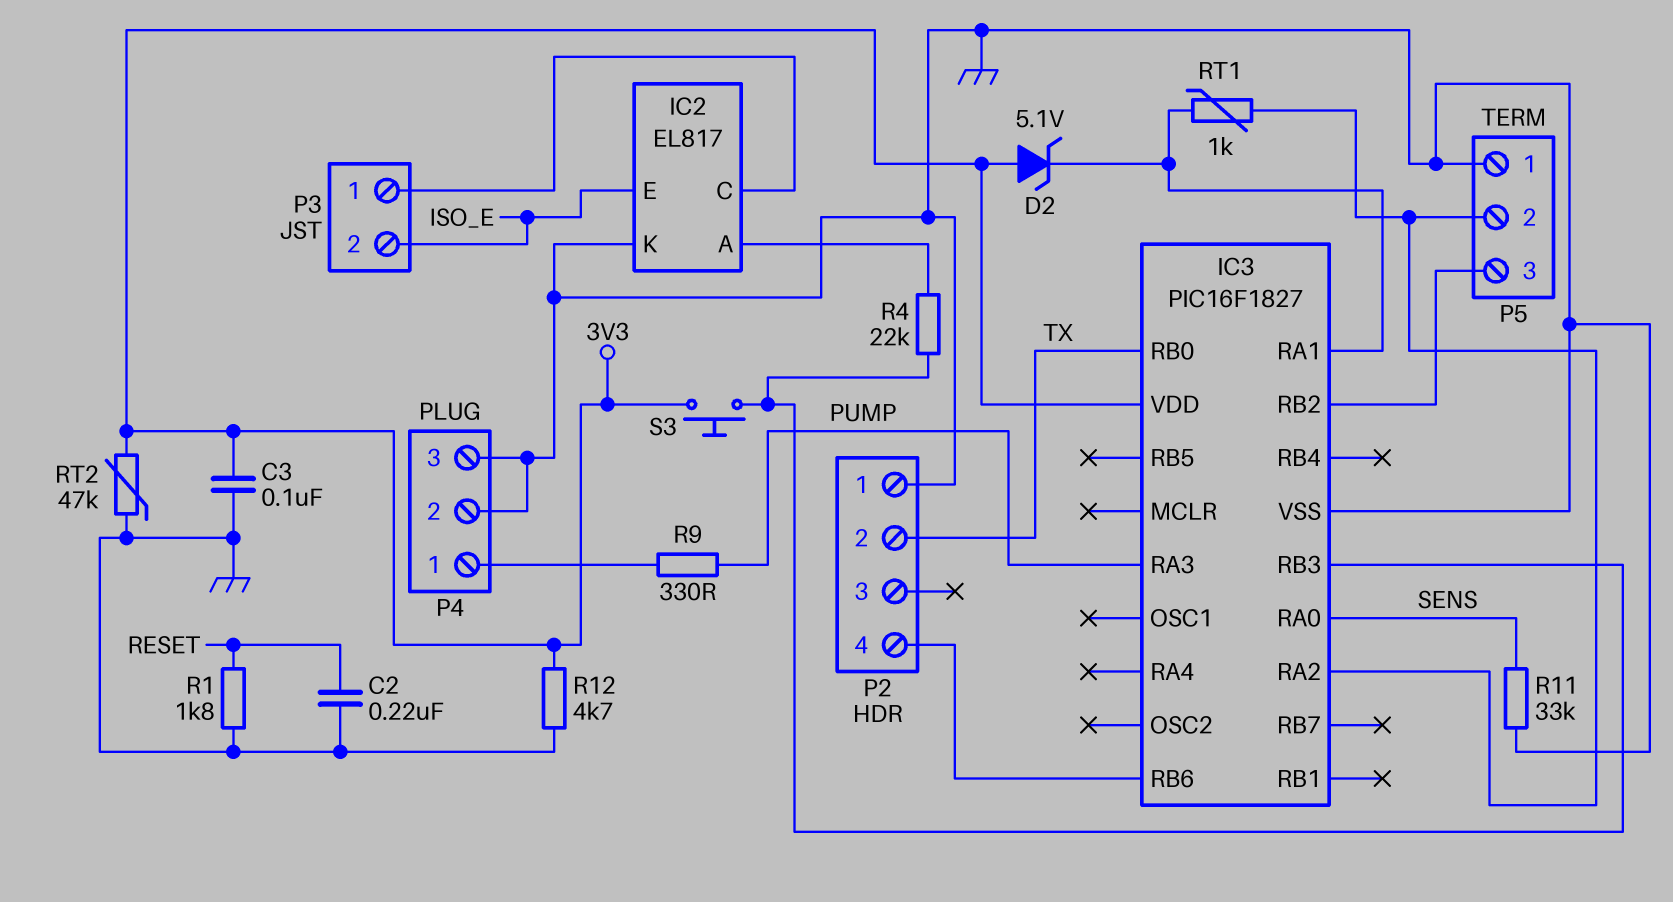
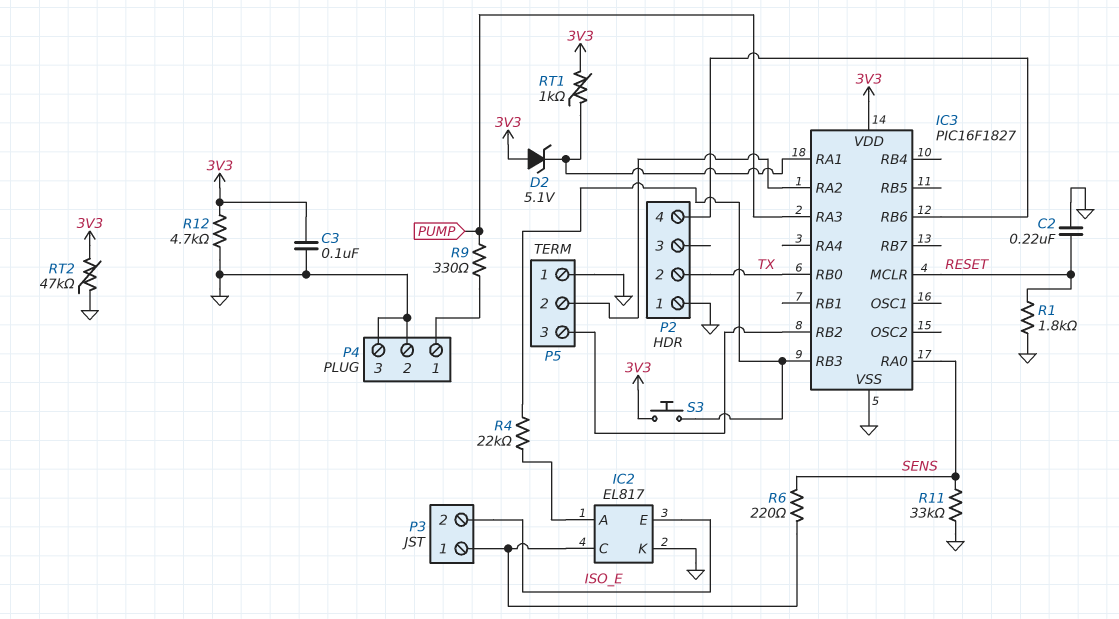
IC3 pin MCLR: none -> RESET
R6: none -> 220 (IC2/C, SENS)
RT1: 1k (IC3/RA1, IC3/RA2) -> 1k (3V3, IC3/RA1)

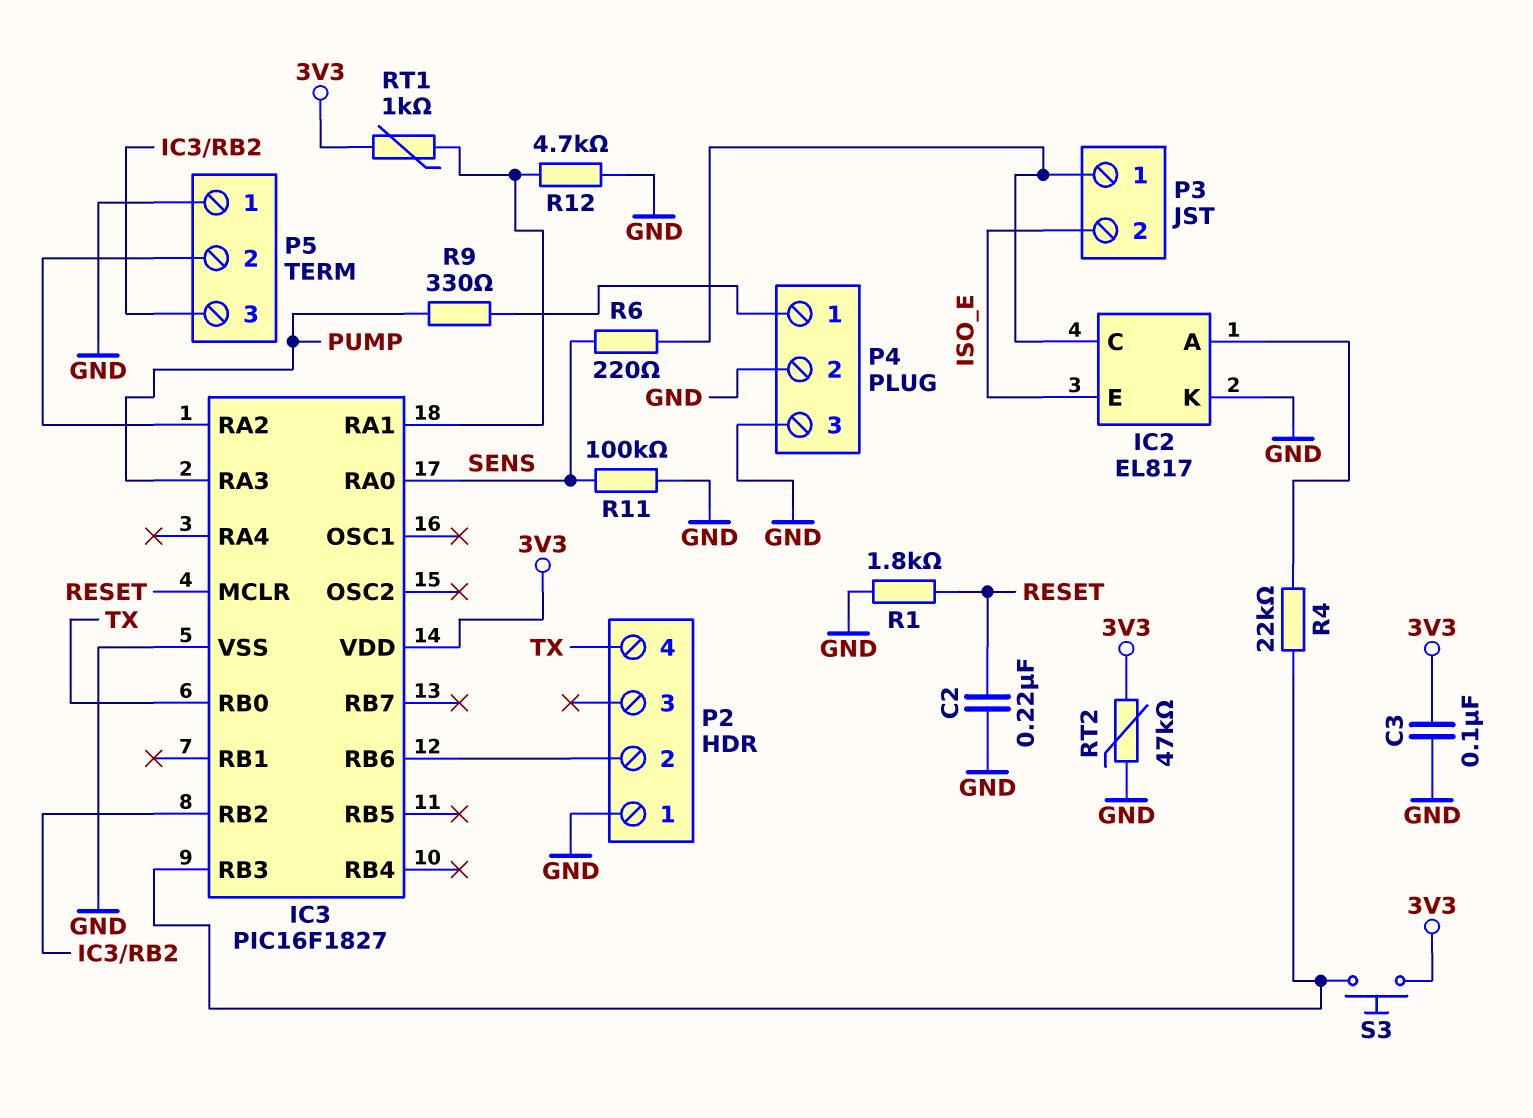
D2: zener 5.1V (A 3V3, K IC3/RA1) -> none
P2 pin 2: TX -> IC3/RB6
P2 pin 4: IC3/RB6 -> TX
R11: 33k (GND, SENS) -> 100k (GND, SENS)
R12: 4.7k (3V3, GND) -> 4.7k (GND, IC3/RA1)

